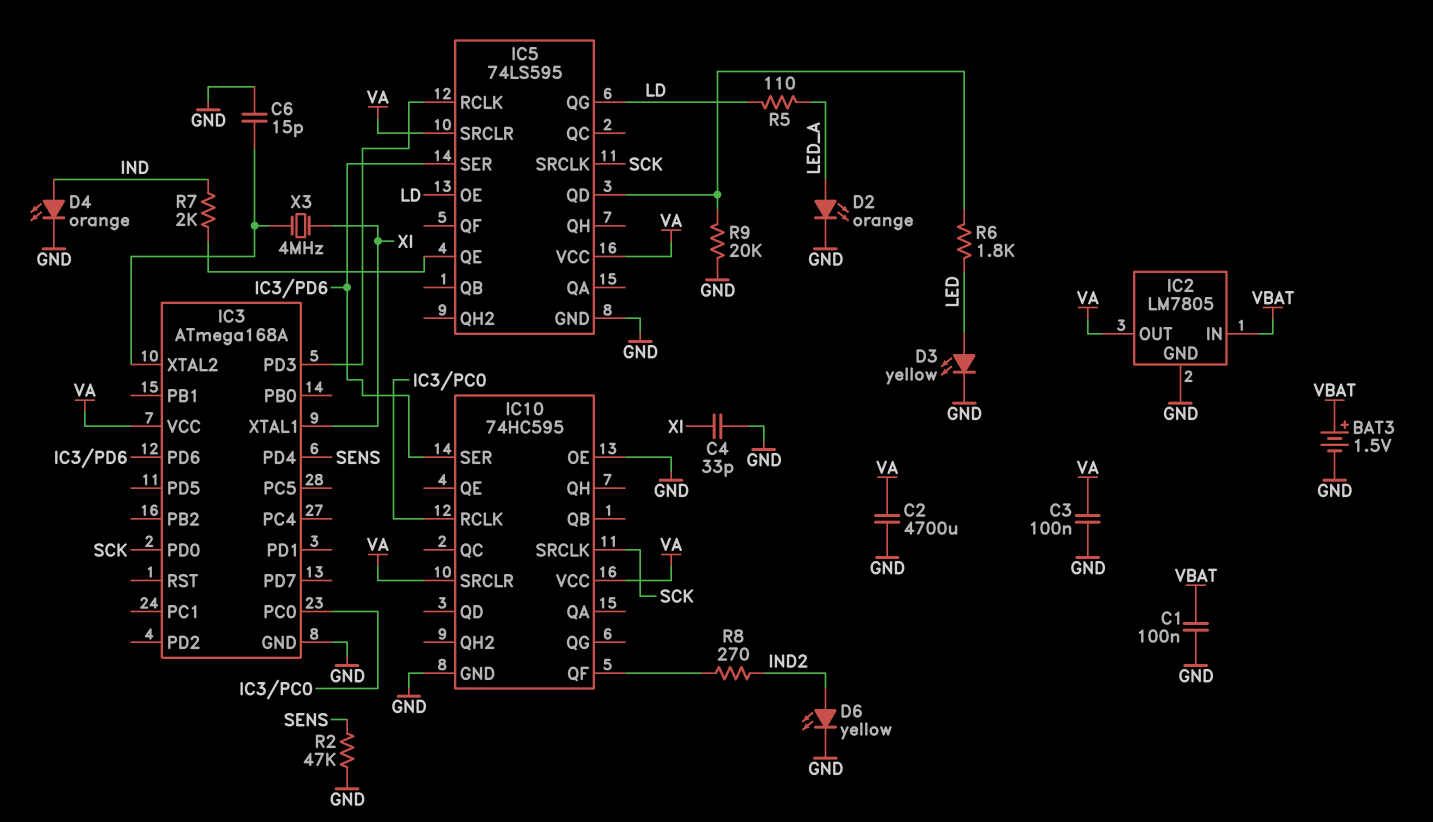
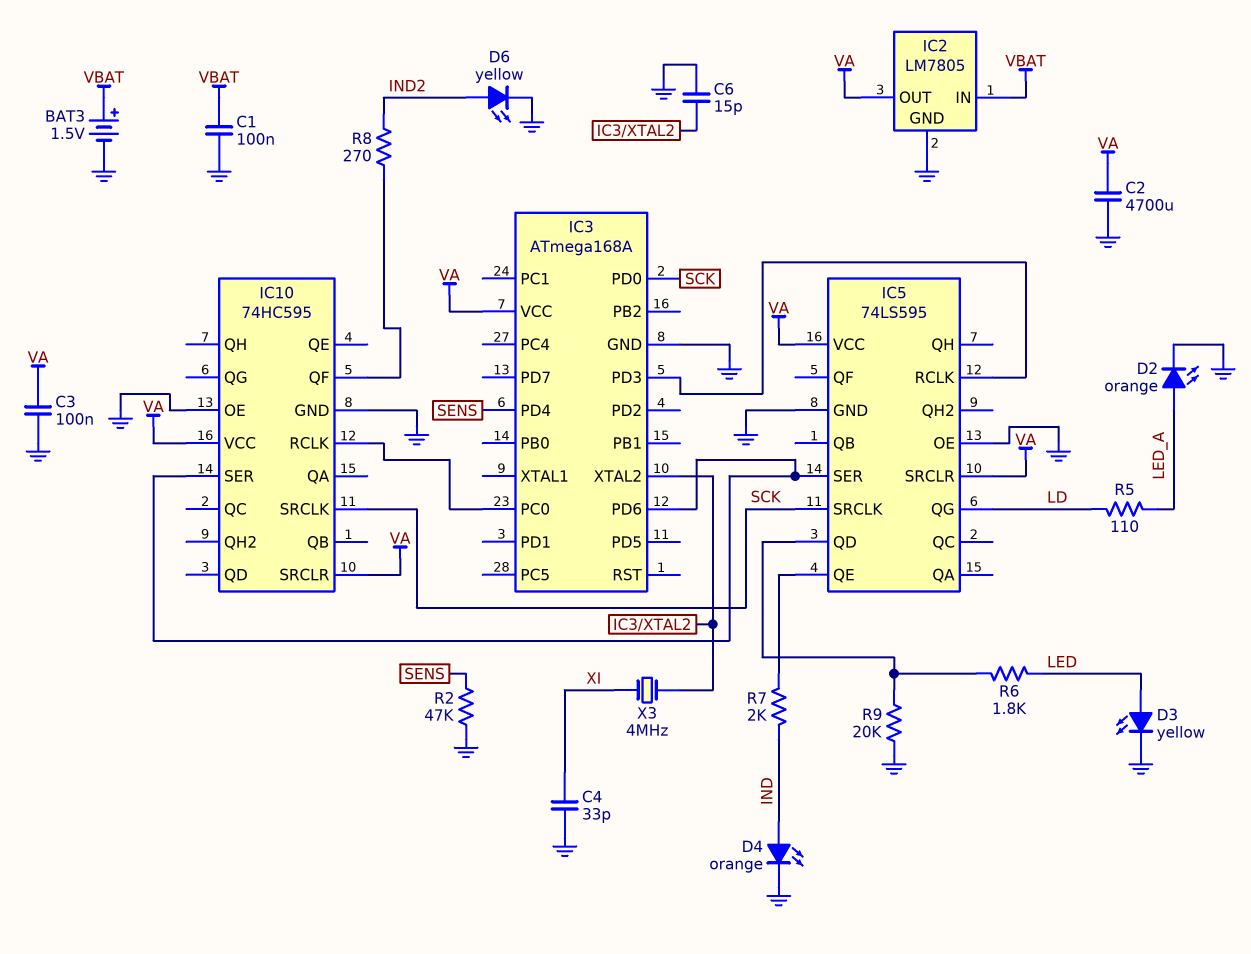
IC3 pin XTAL1: XI -> none
IC5 pin OE: LD -> GND

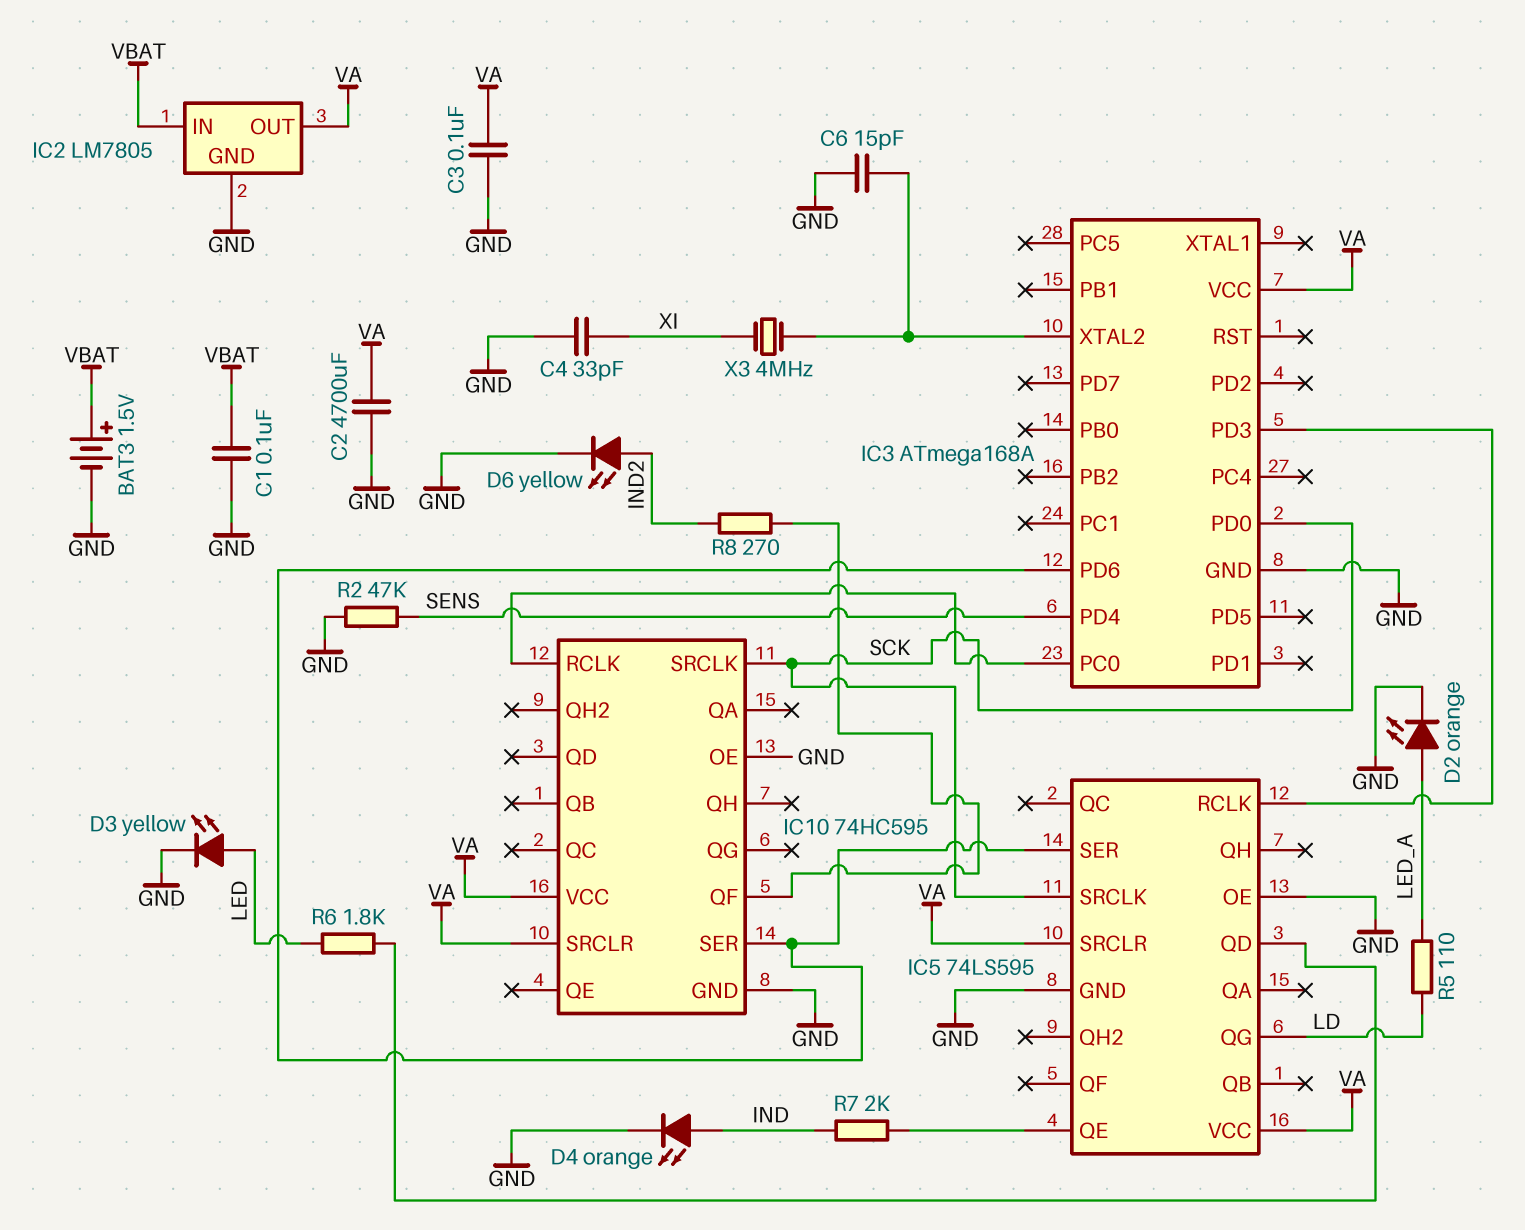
R9: 20k (GND, IC5/QD) -> none

